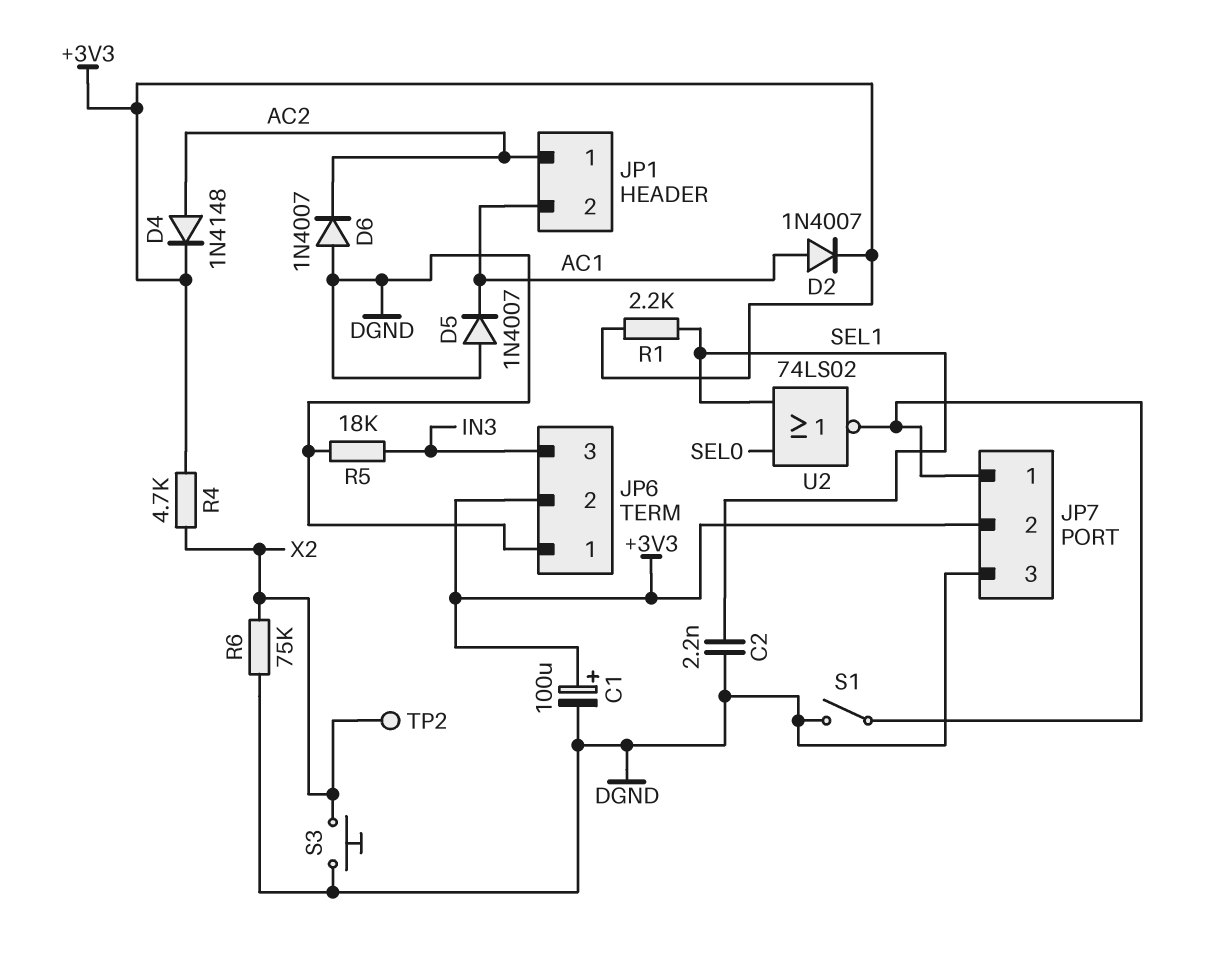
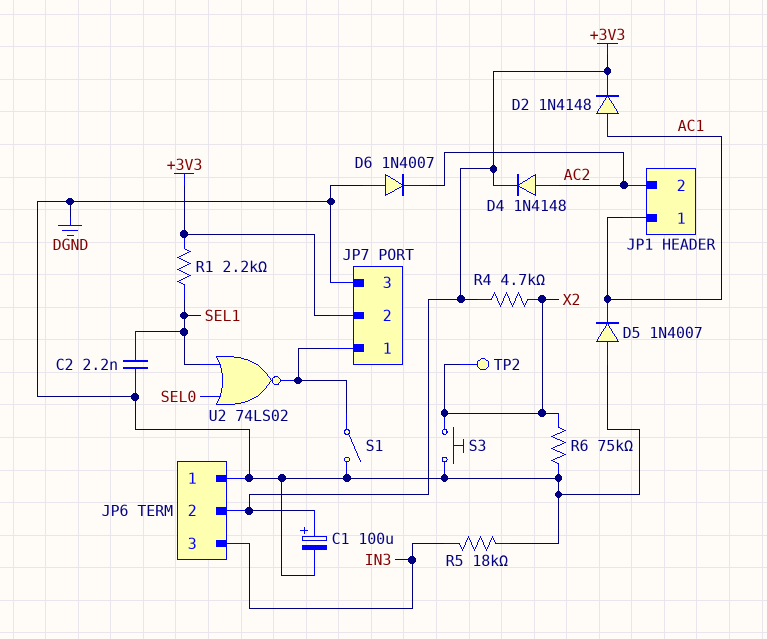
D2: diode 1N4007 (A AC1, K +3V3) -> diode 1N4148 (A AC1, K +3V3)
JP1 pin 1: AC2 -> AC1
JP1 pin 2: AC1 -> AC2

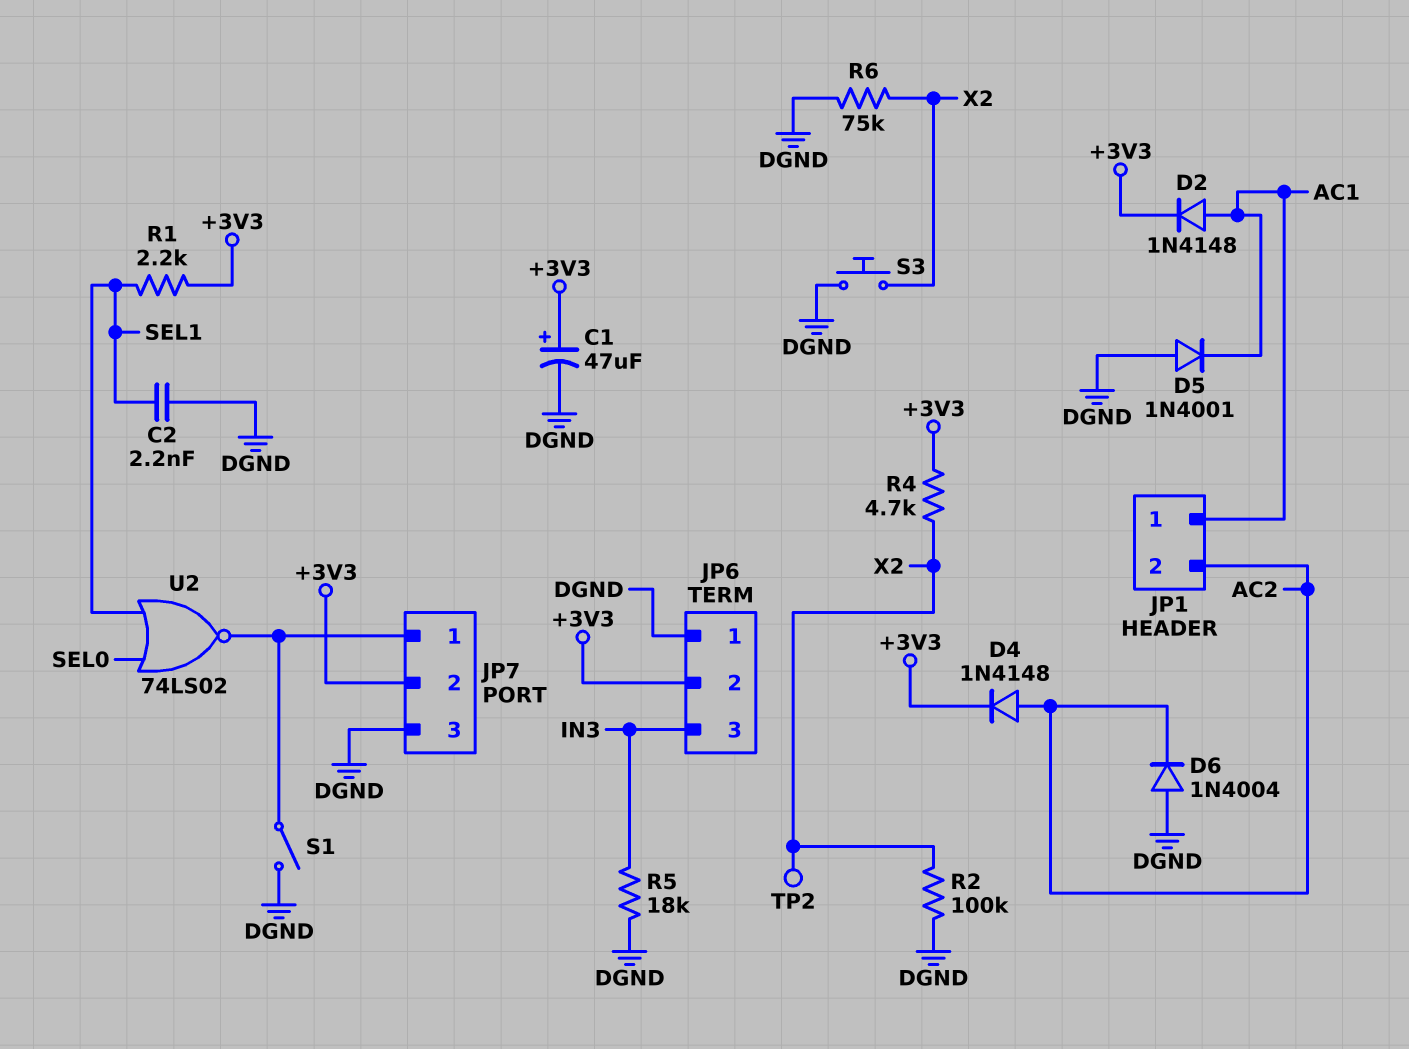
C1: 100uF (plus +3V3, minus DGND) -> 47uF (plus +3V3, minus DGND)
D5: diode 1N4007 (A DGND, K AC1) -> diode 1N4001 (A DGND, K AC1)
D6: diode 1N4007 (A DGND, K AC2) -> diode 1N4004 (A DGND, K AC2)
R2: none -> 100k (DGND, X2)

